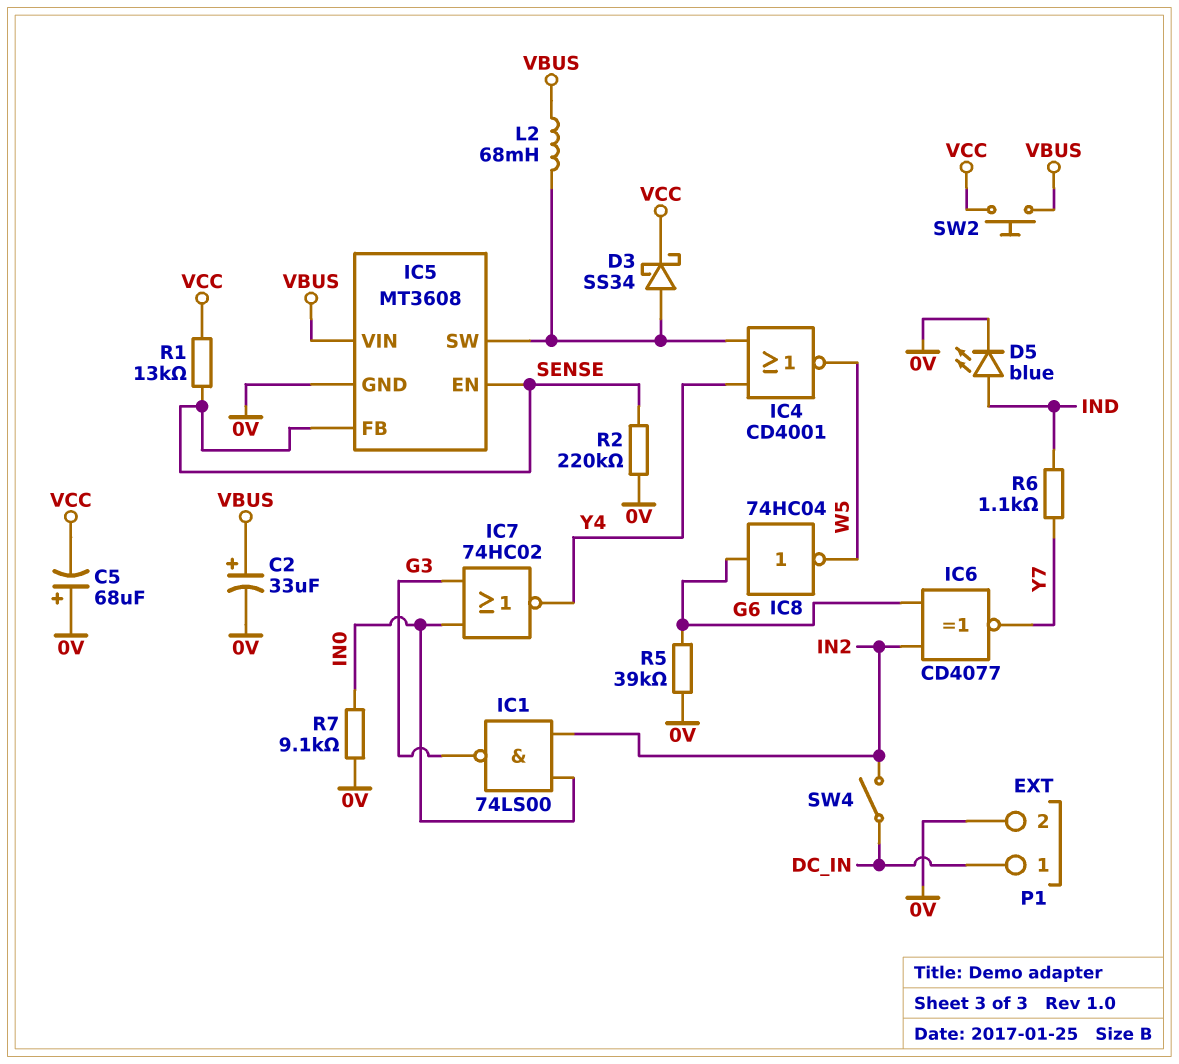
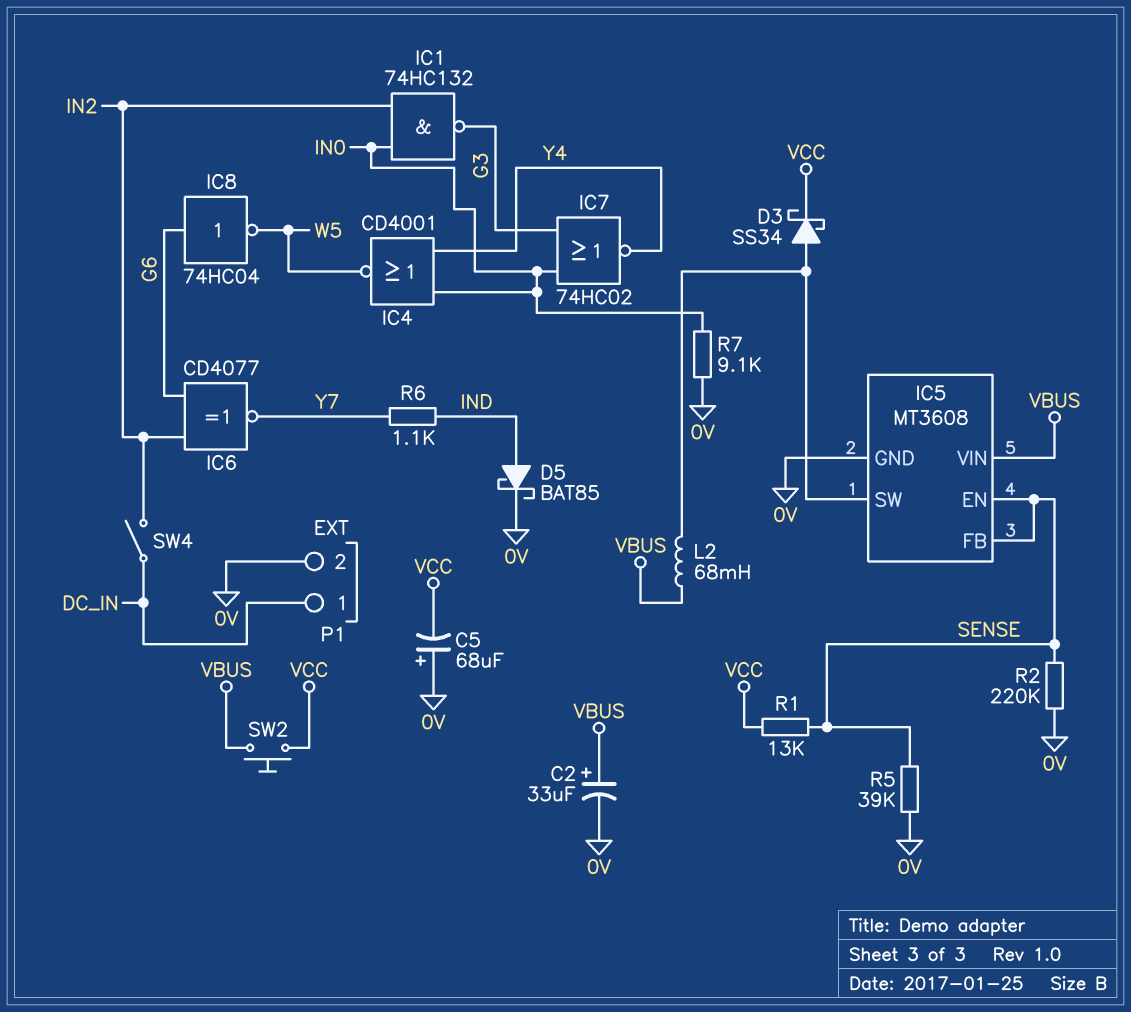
D5: LED blue (A IND, K 0V) -> schottky BAT85 (A IND, K 0V)
IC1: NAND 74LS00 (in IN0, in IN2, out G3) -> NAND 74HC132 (in IN0, in IN2, out G3)
IC4: NOR CD4001 (in IC5/SW, in Y4, out W5) -> NOR CD4001 (in IN0, in Y4, out W5)
R5: 39k (0V, G6) -> 39k (0V, SENSE)

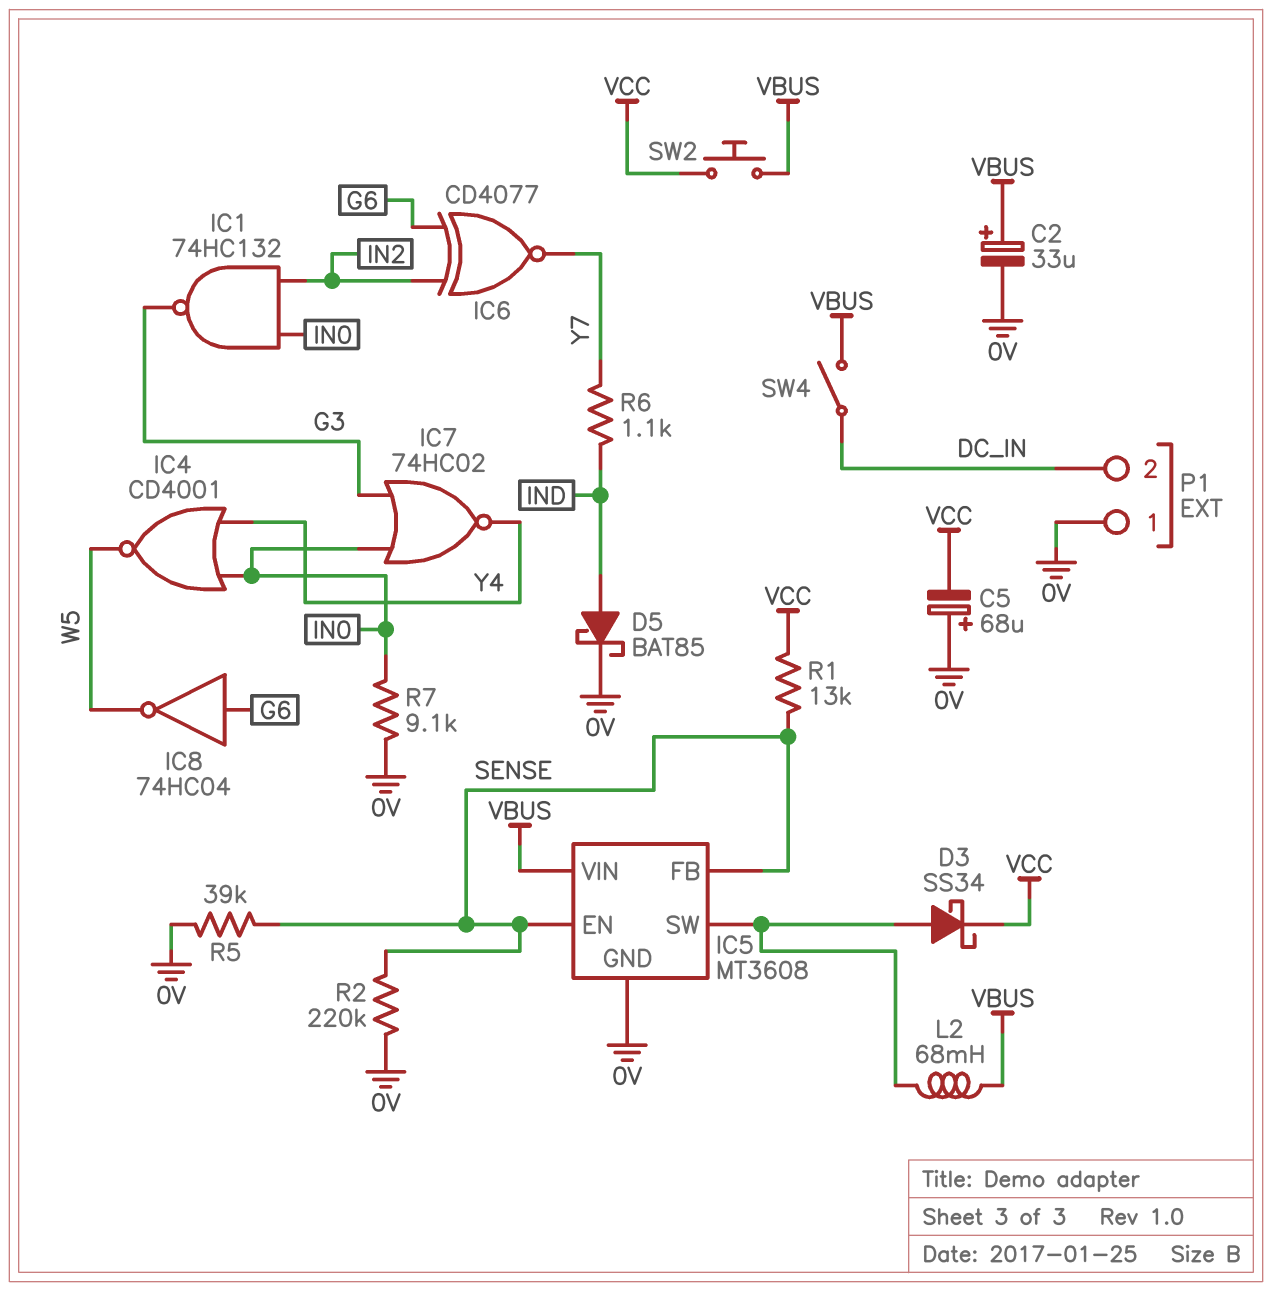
P1 pin 1: DC_IN -> 0V
P1 pin 2: 0V -> DC_IN
SW4: switch (DC_IN, IN2) -> switch (DC_IN, VBUS)

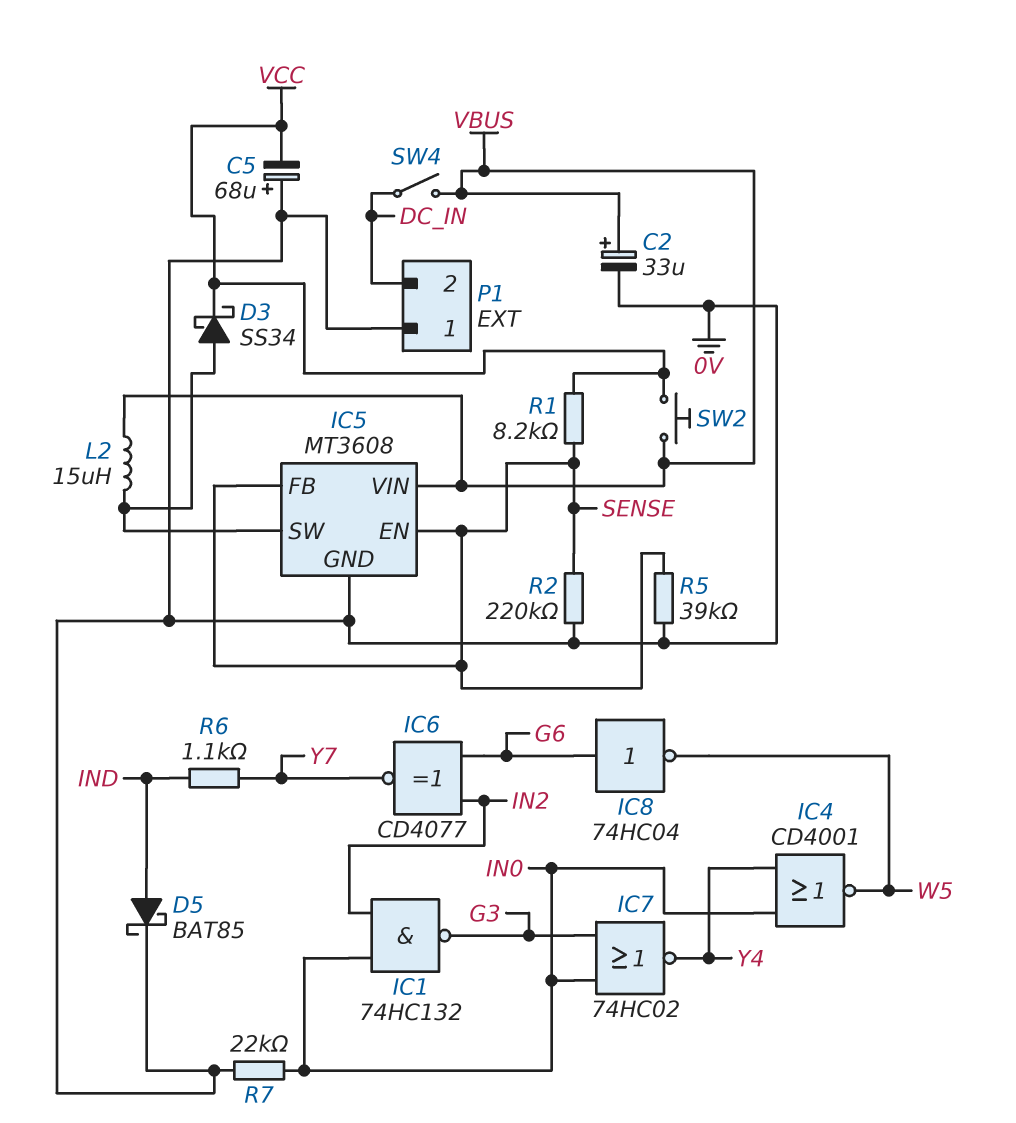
L2: 68mH (IC5/SW, VBUS) -> 15uH (IC5/SW, VBUS)
R1: 13k (SENSE, VCC) -> 8.2k (SENSE, VCC)
R7: 9.1k (0V, IN0) -> 22k (0V, IN0)

